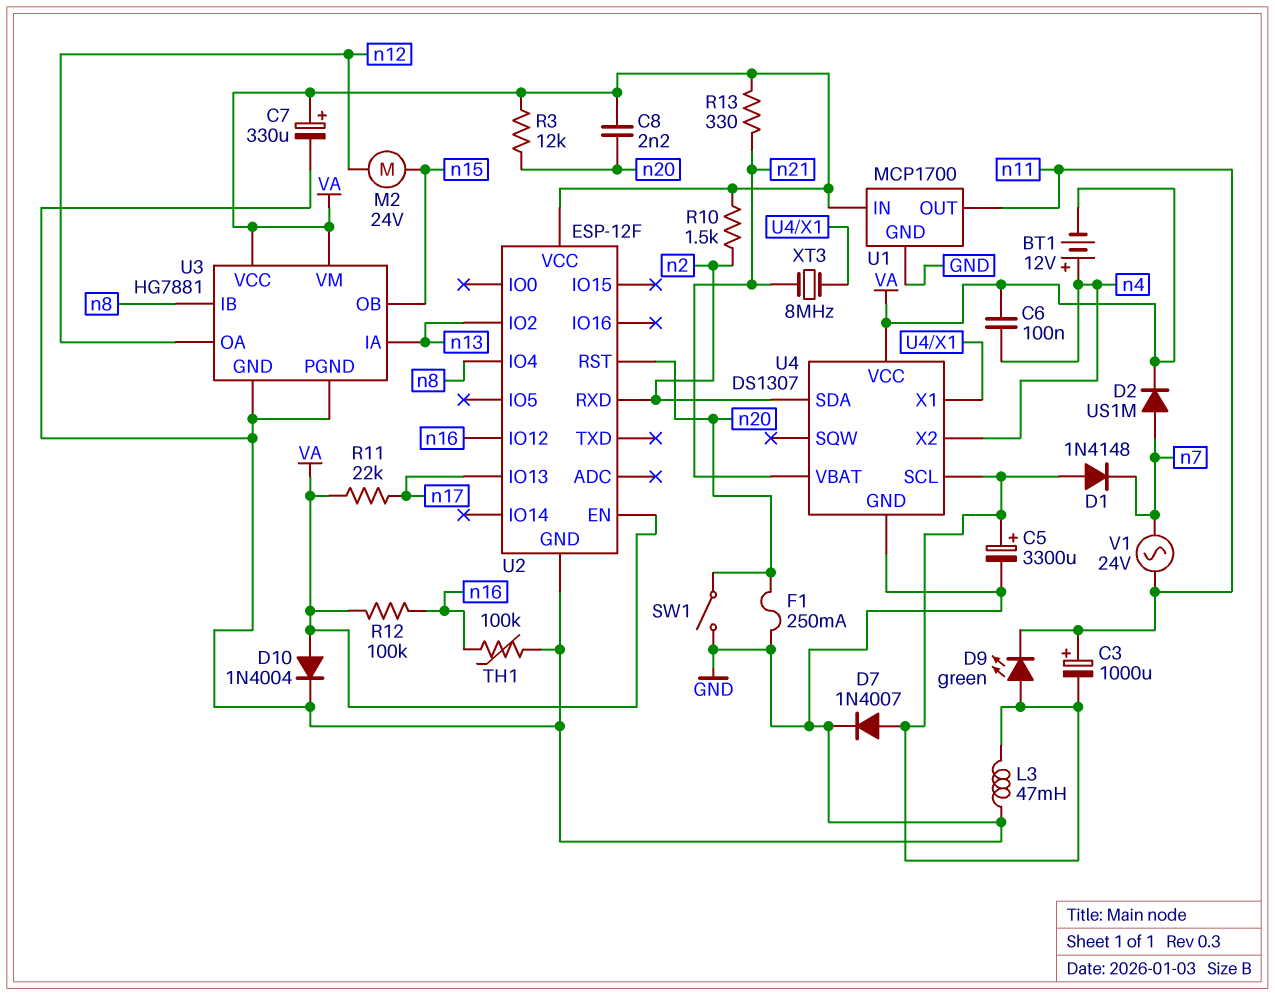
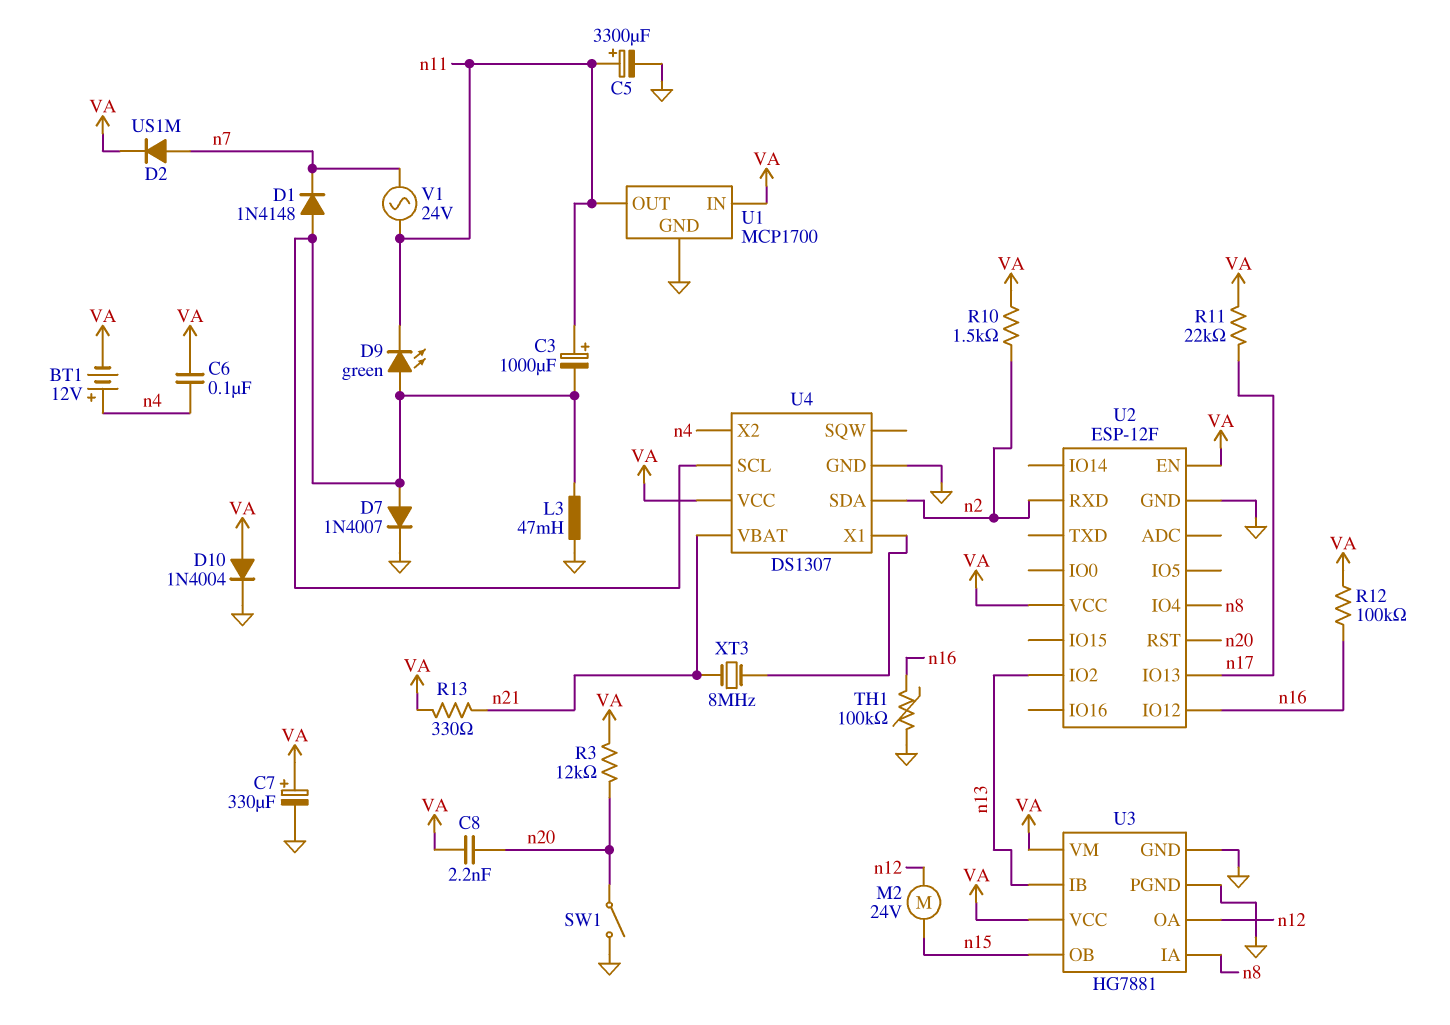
C5: 3300uF (plus U4/SCL, minus GND) -> 3300uF (plus n11, minus GND)
F1: 250mA (GND, n20) -> none
U3 pin IA: n13 -> n8
U3 pin IB: n8 -> n13

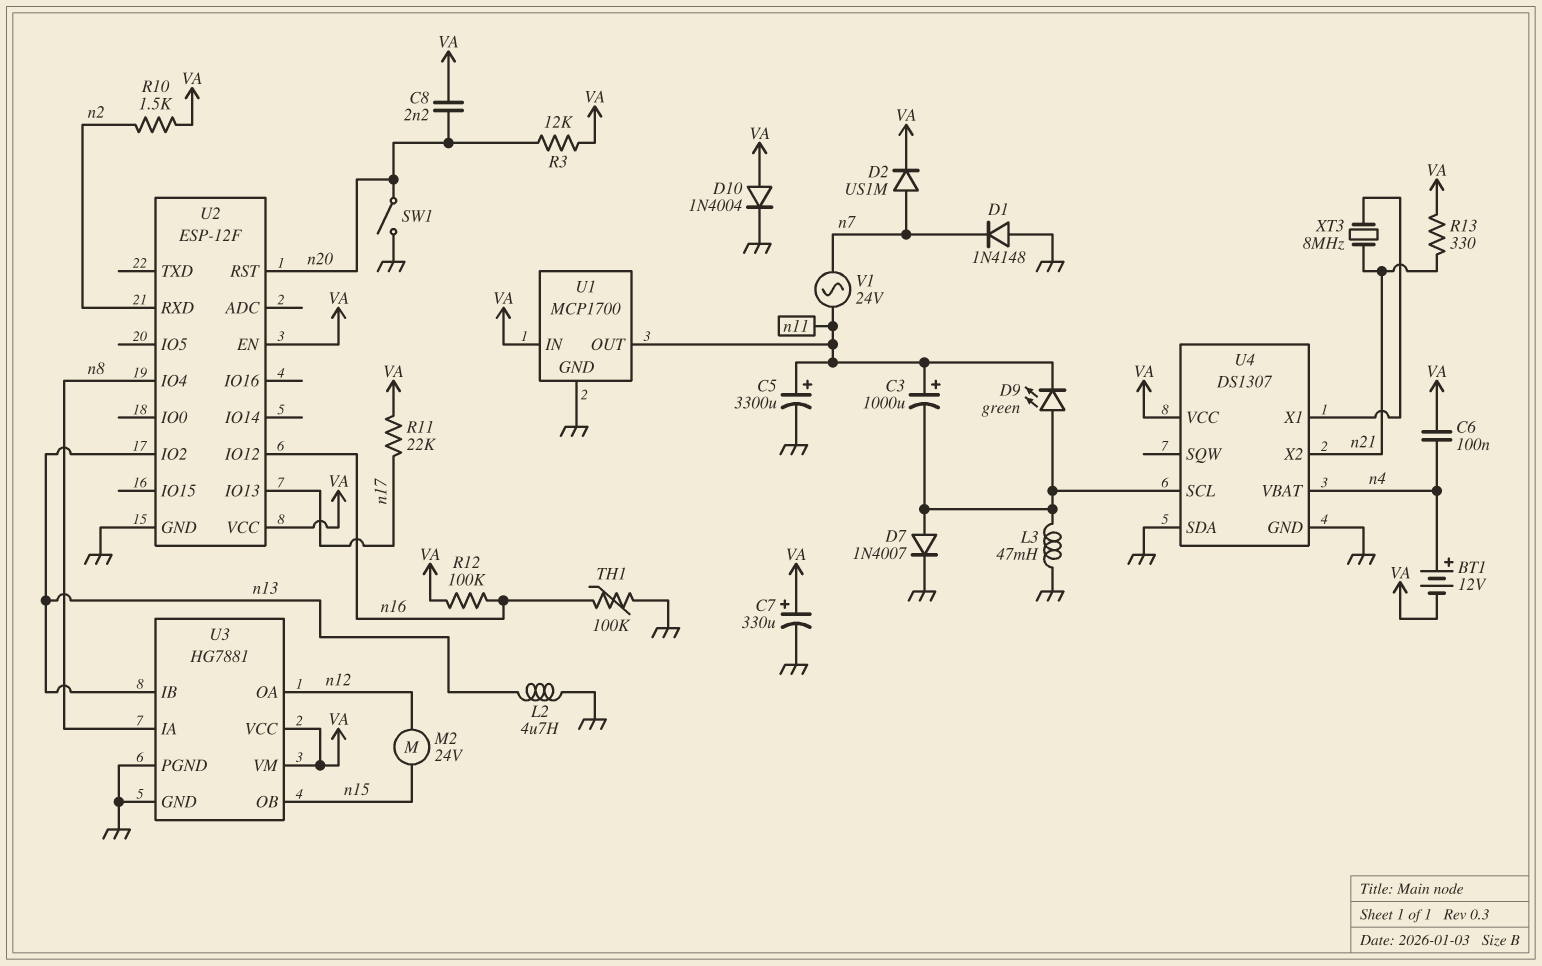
D1: diode 1N4148 (A U4/SCL, K n7) -> diode 1N4148 (A GND, K n7)
L2: none -> 4.7uH (GND, n13)
U4 pin SDA: n2 -> GND
U4 pin VBAT: n21 -> n4
U4 pin X2: n4 -> n21

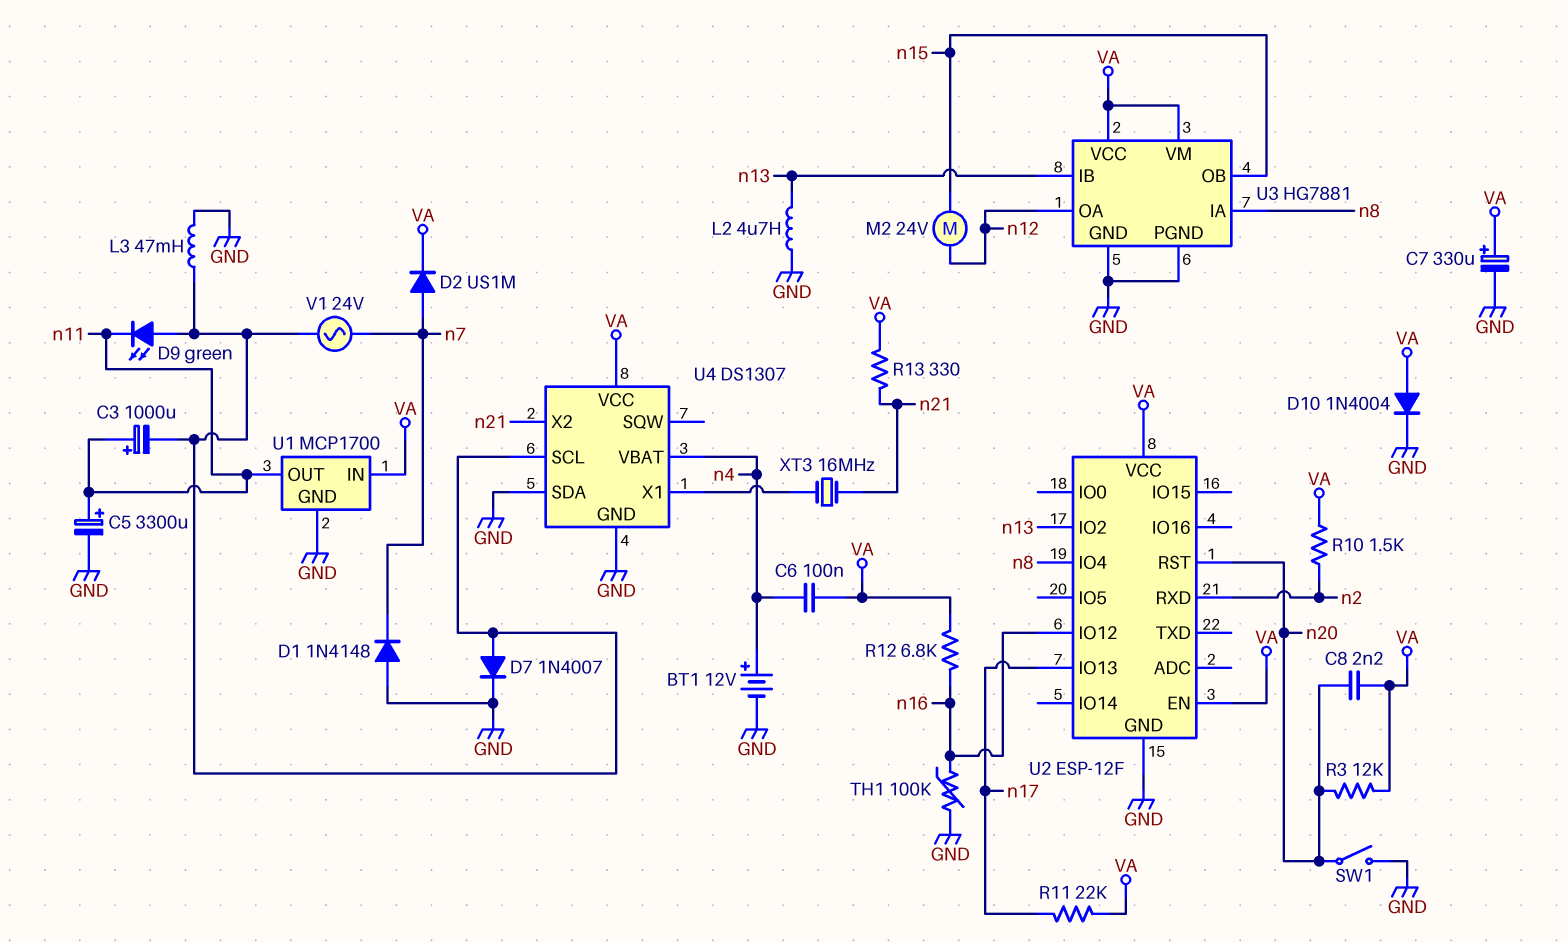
BT1: 12V (plus n4, minus VA) -> 12V (plus n4, minus GND)
R12: 100k (VA, n16) -> 6.8k (VA, n16)
V1: AC 24V (n7, n11) -> AC 24V (U4/SCL, n7)
XT3: 8MHz (U4/X1, n21) -> 16MHz (U4/X1, n21)

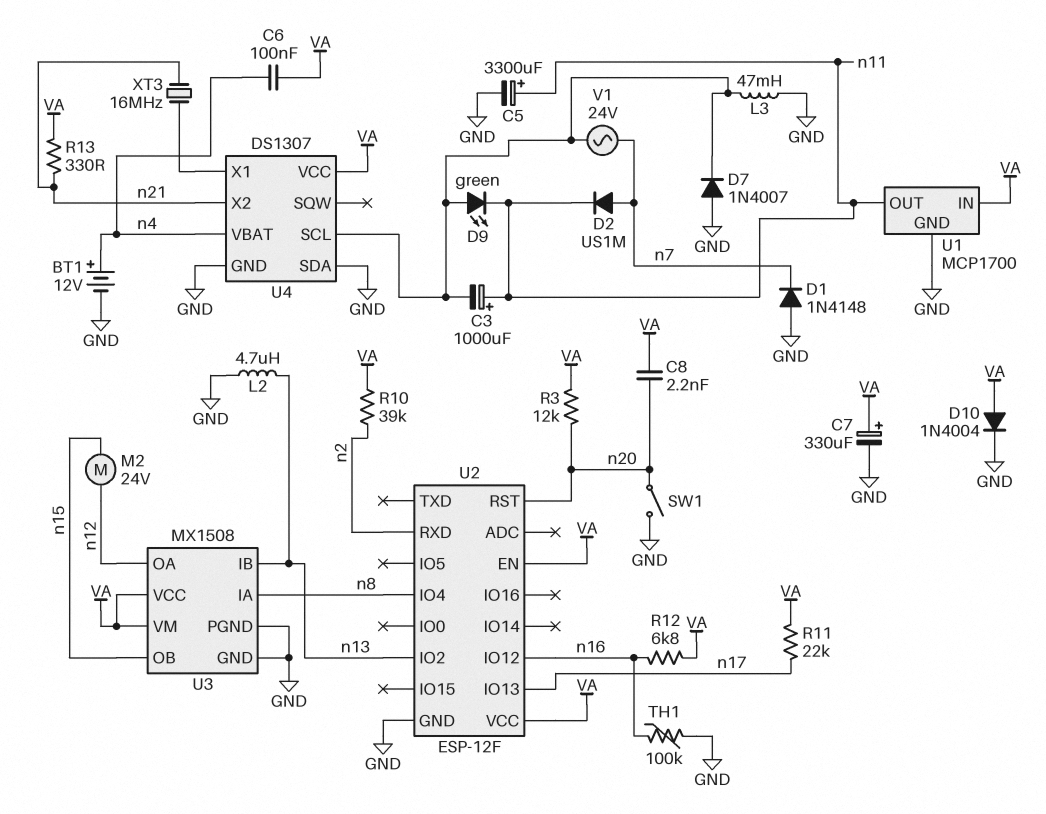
D2: diode US1M (A n7, K VA) -> diode US1M (A n7, K n11)
D7: diode 1N4007 (A U4/SCL, K GND) -> diode 1N4007 (A GND, K U4/SCL)
R10: 1.5k (VA, n2) -> 39k (VA, n2)
U3: HG7881 -> MX1508

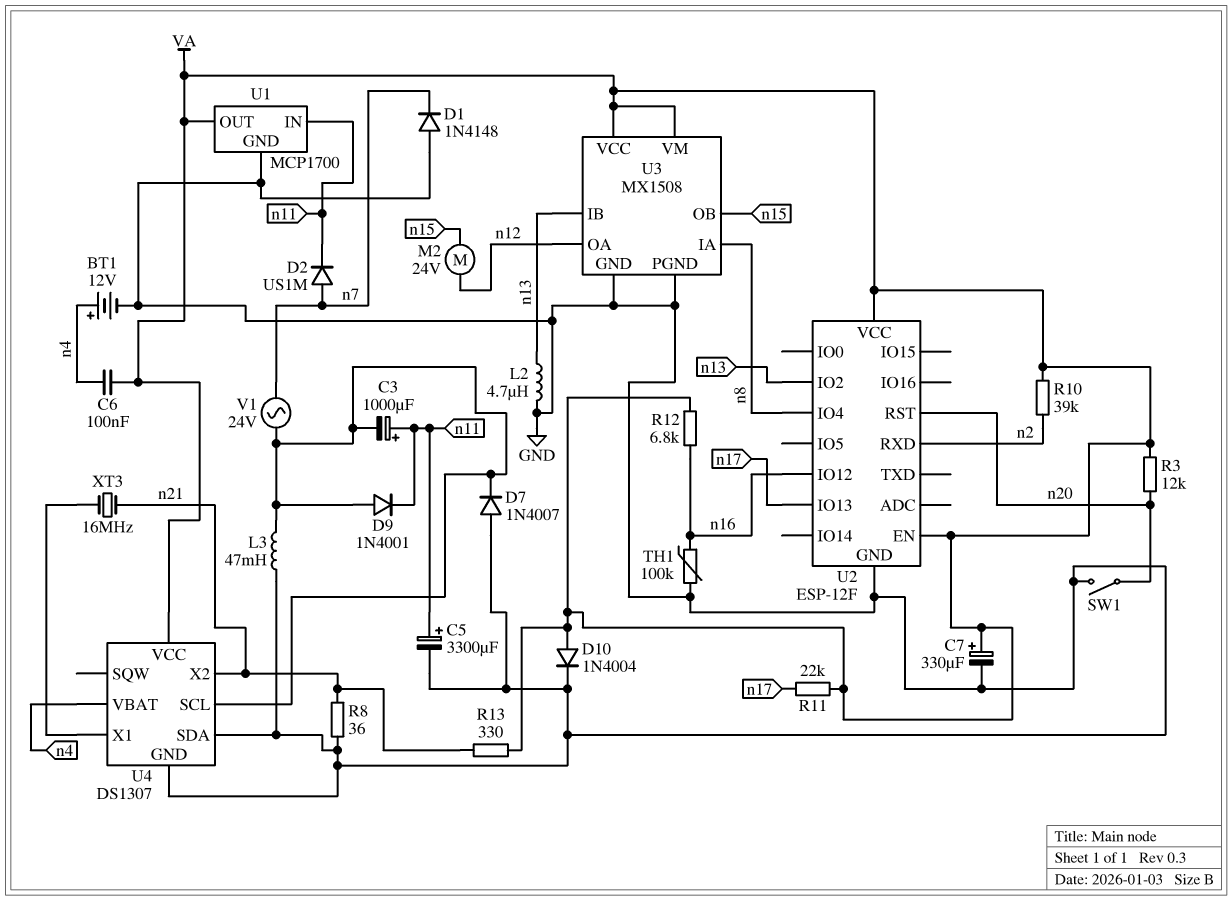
C8: 2.2nF (VA, n20) -> none
D9: LED green (A U4/SCL, K n11) -> diode 1N4001 (A U4/SCL, K n11)
R8: none -> 36 (GND, n21)
U1 pin IN: VA -> n11
U1 pin OUT: n11 -> VA

